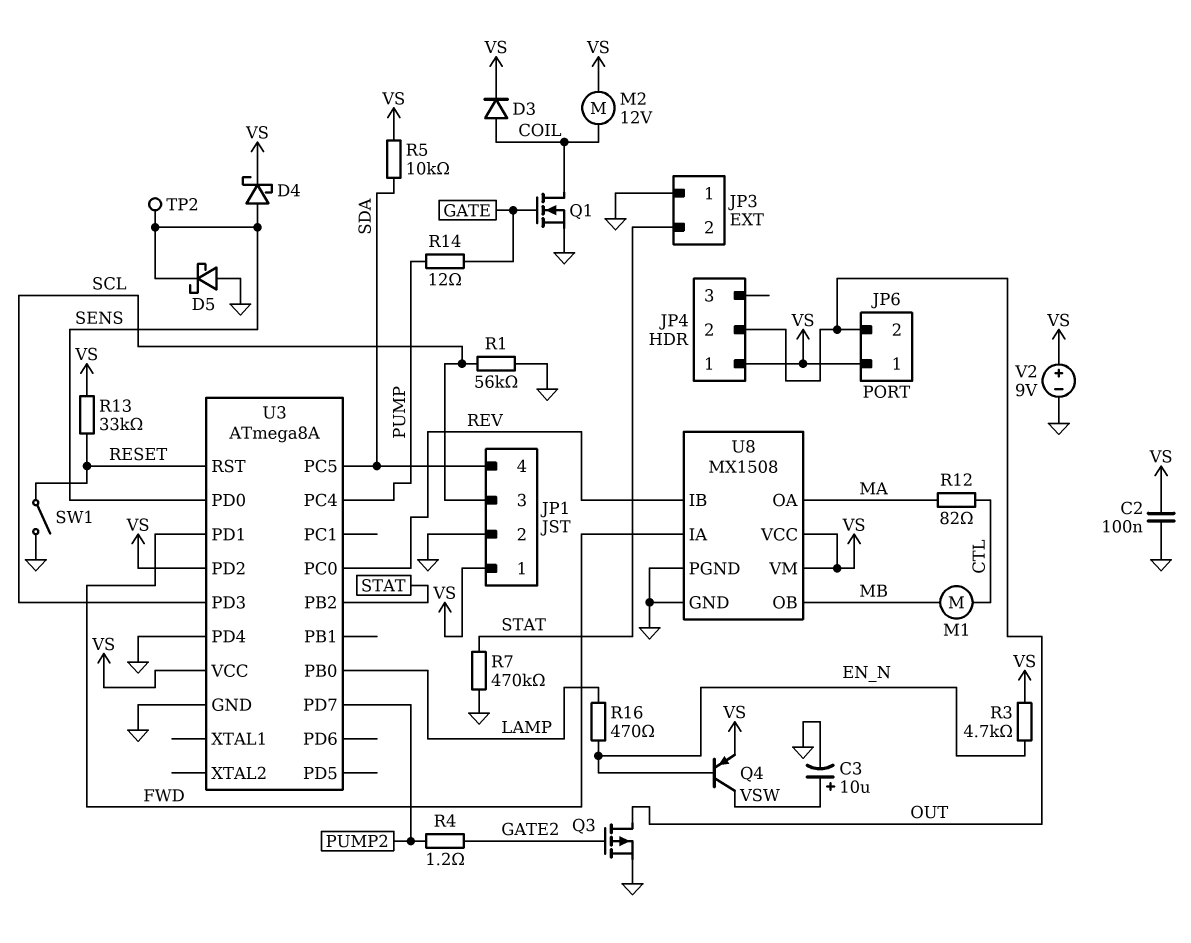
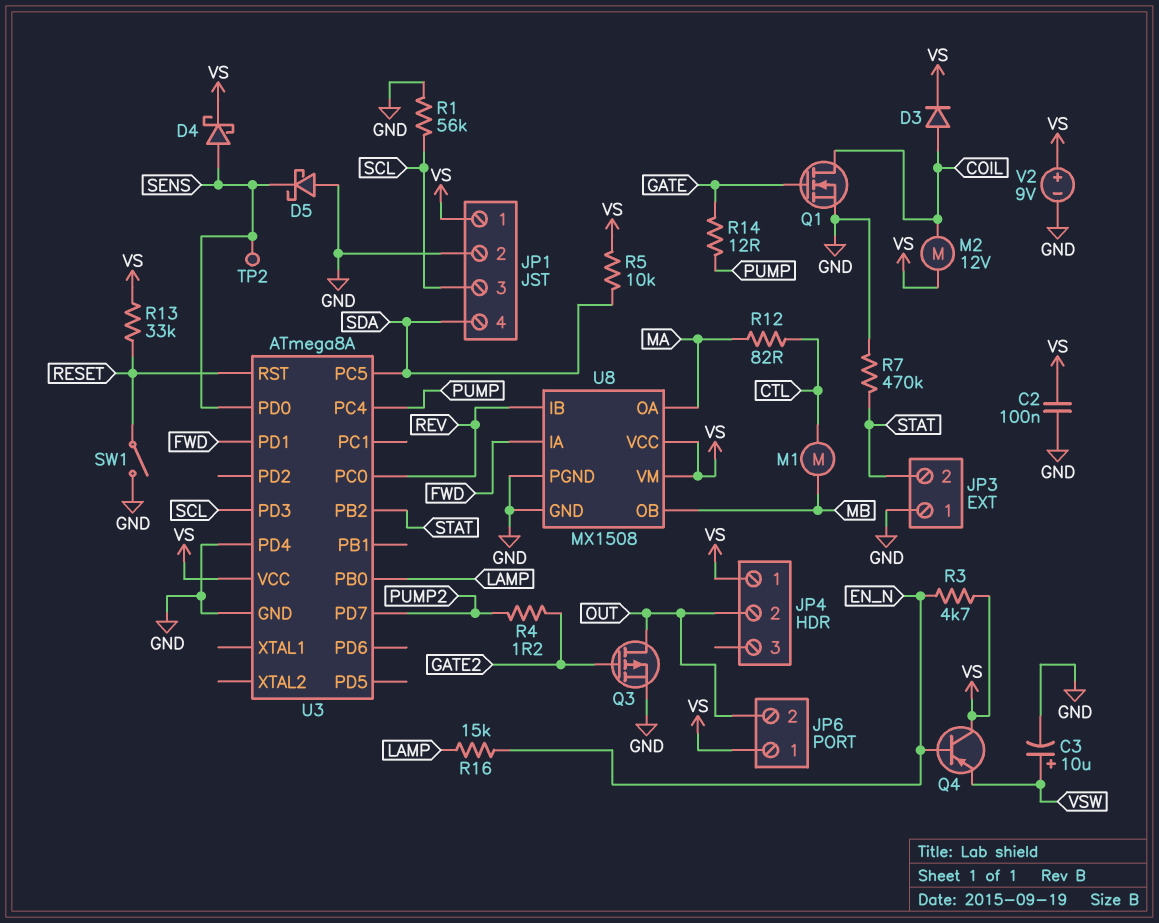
Q4: PNP (B EN_N, C VSW, E VS) -> PNP (B EN_N, C VS, E VSW)
R16: 470 (EN_N, LAMP) -> 15k (EN_N, LAMP)
U3 pin PD2: VS -> none

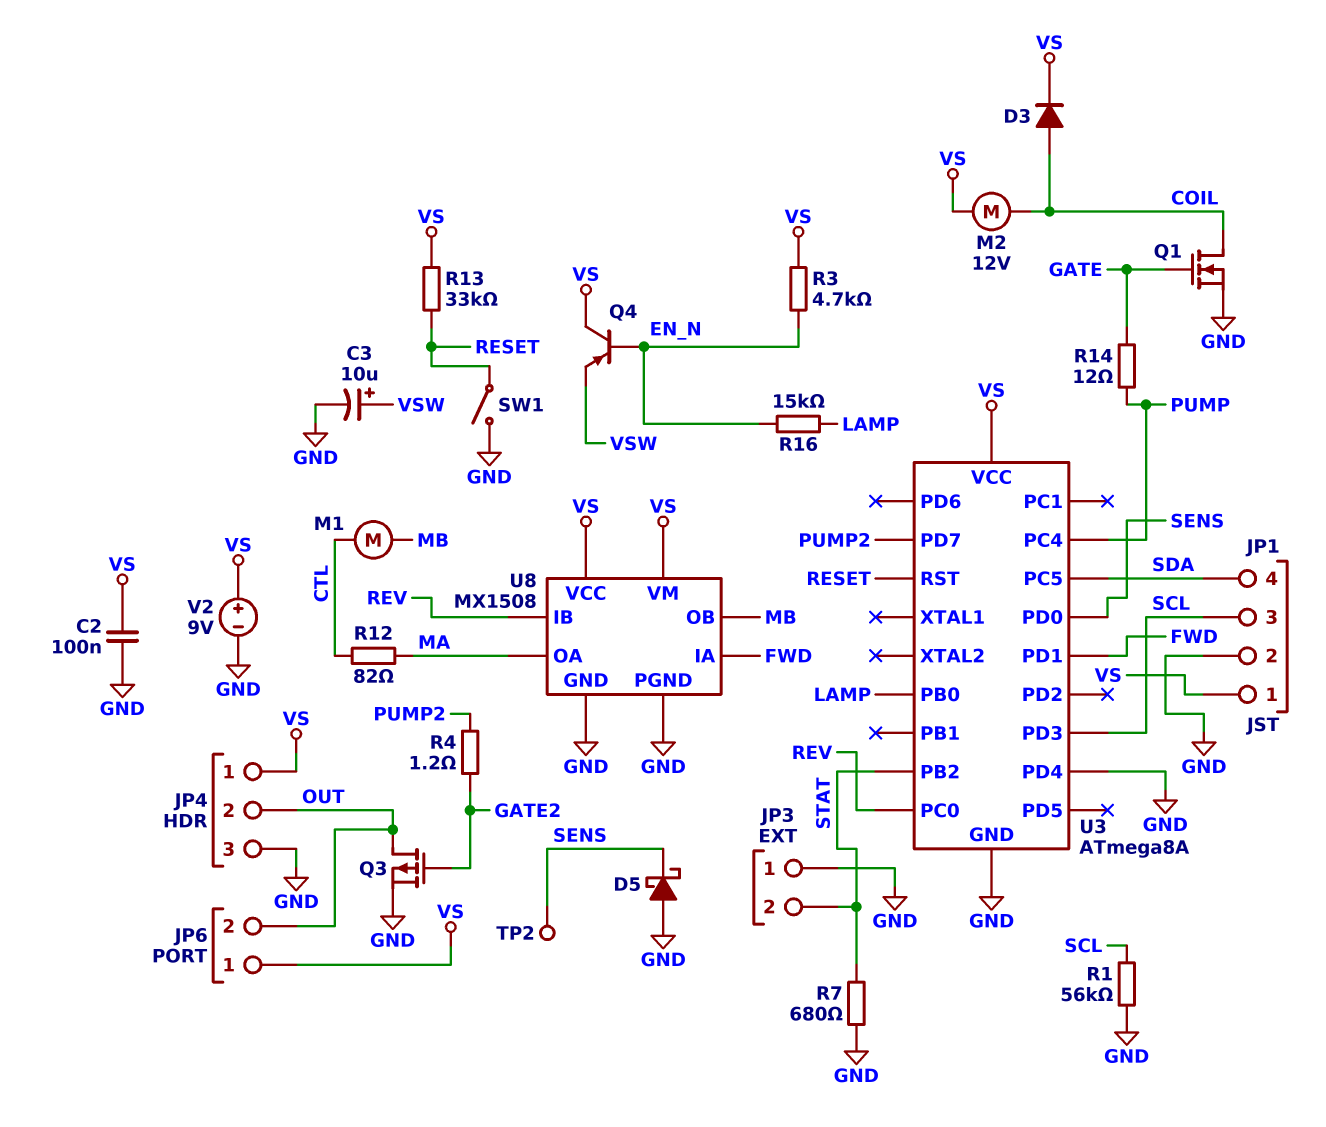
D4: schottky (A SENS, K VS) -> none
JP4 pin 3: none -> GND
R5: 10k (SDA, VS) -> none
R7: 470k (GND, STAT) -> 680 (GND, STAT)

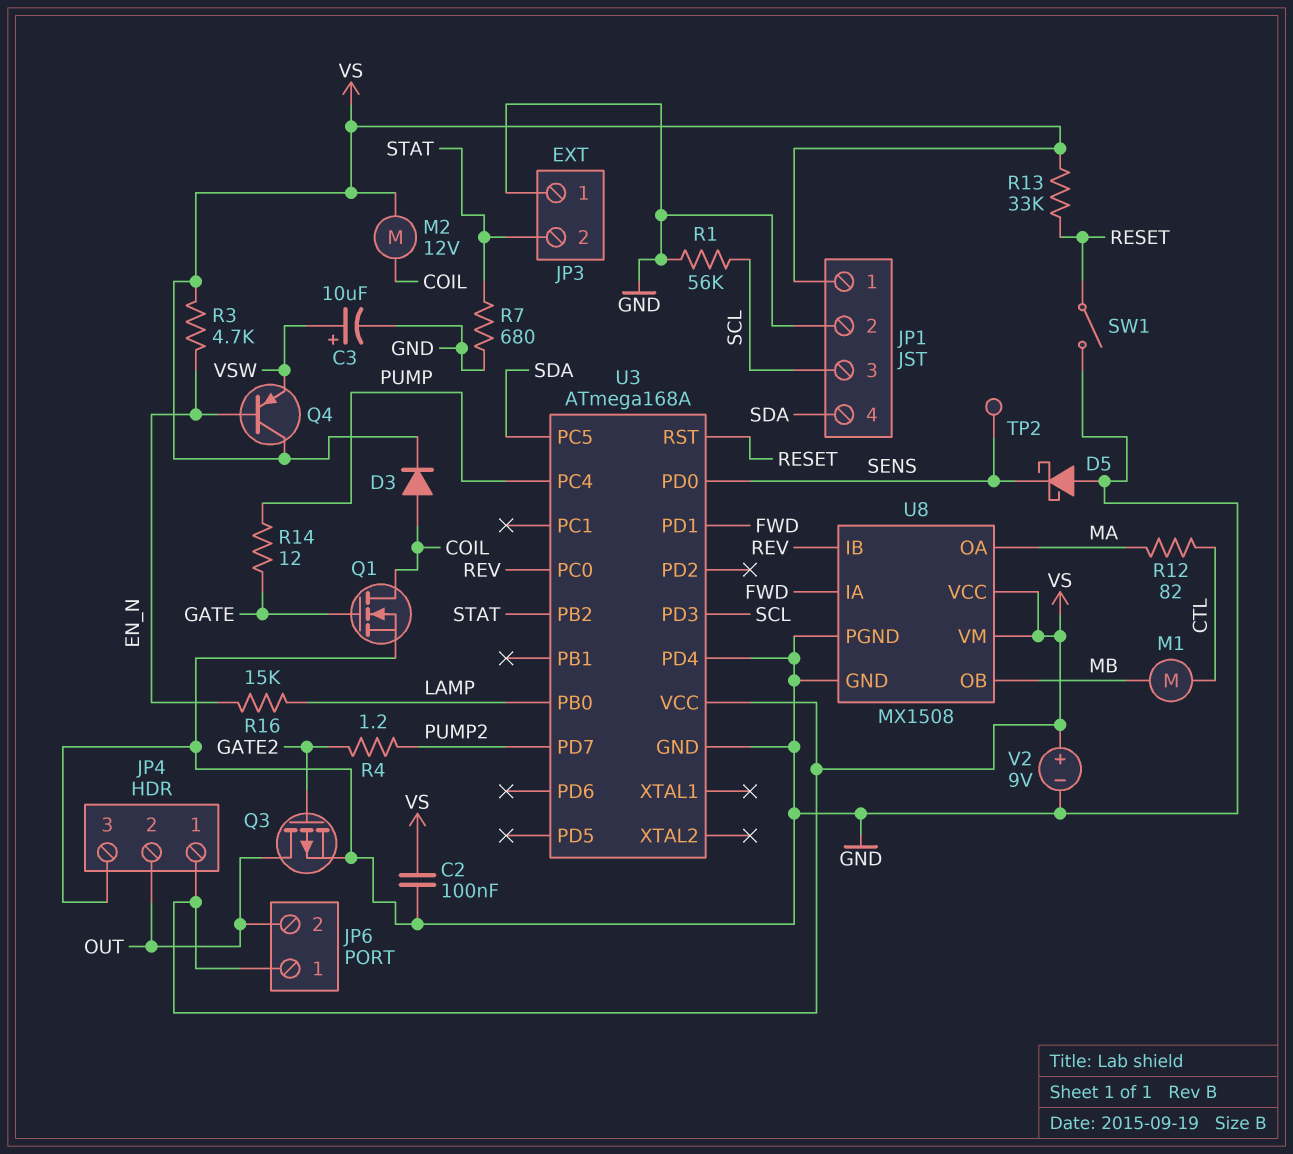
U3: ATmega8A -> ATmega168A

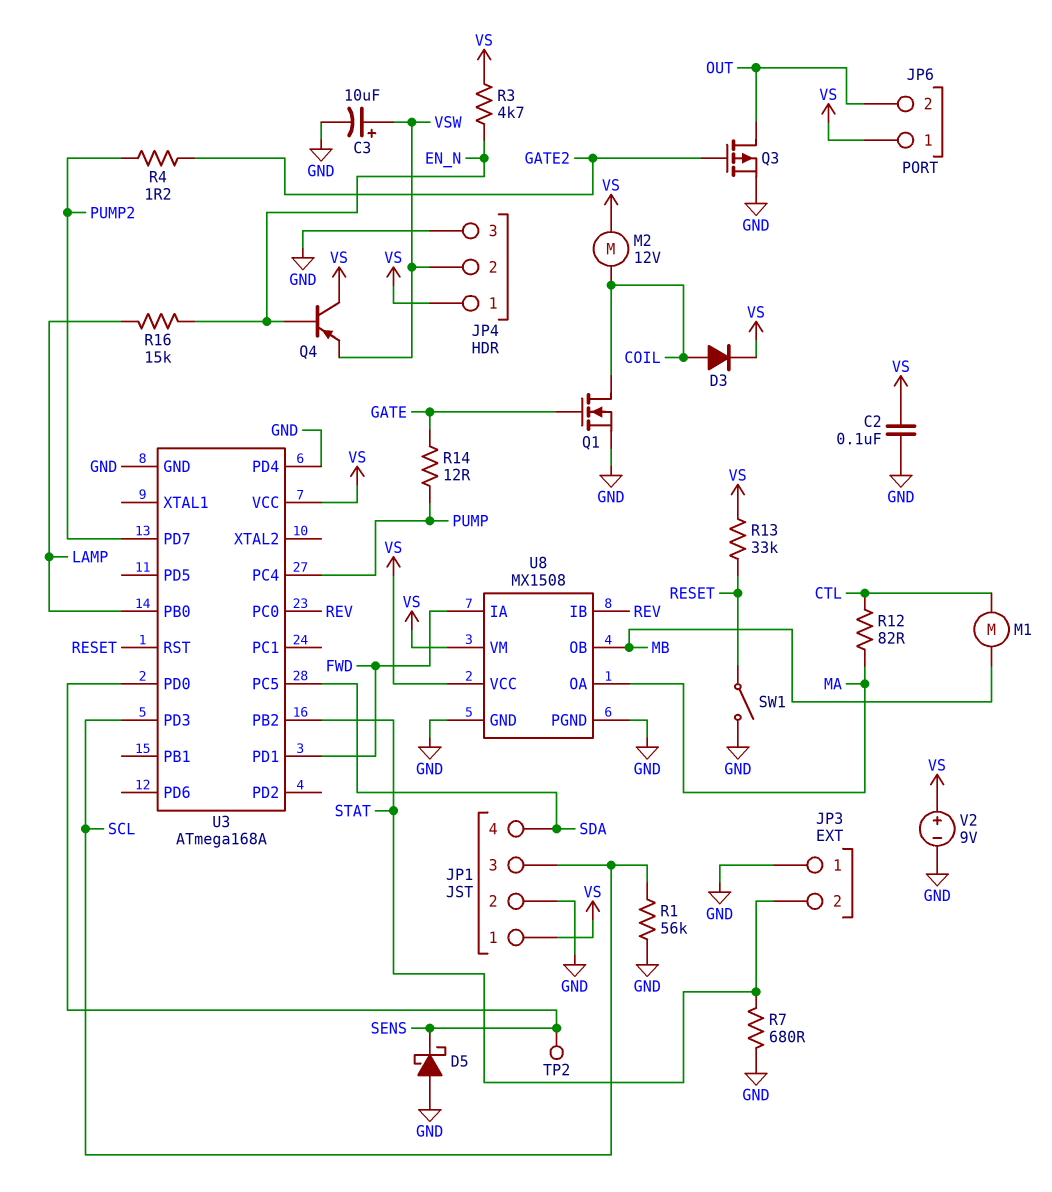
JP4 pin 2: OUT -> VSW

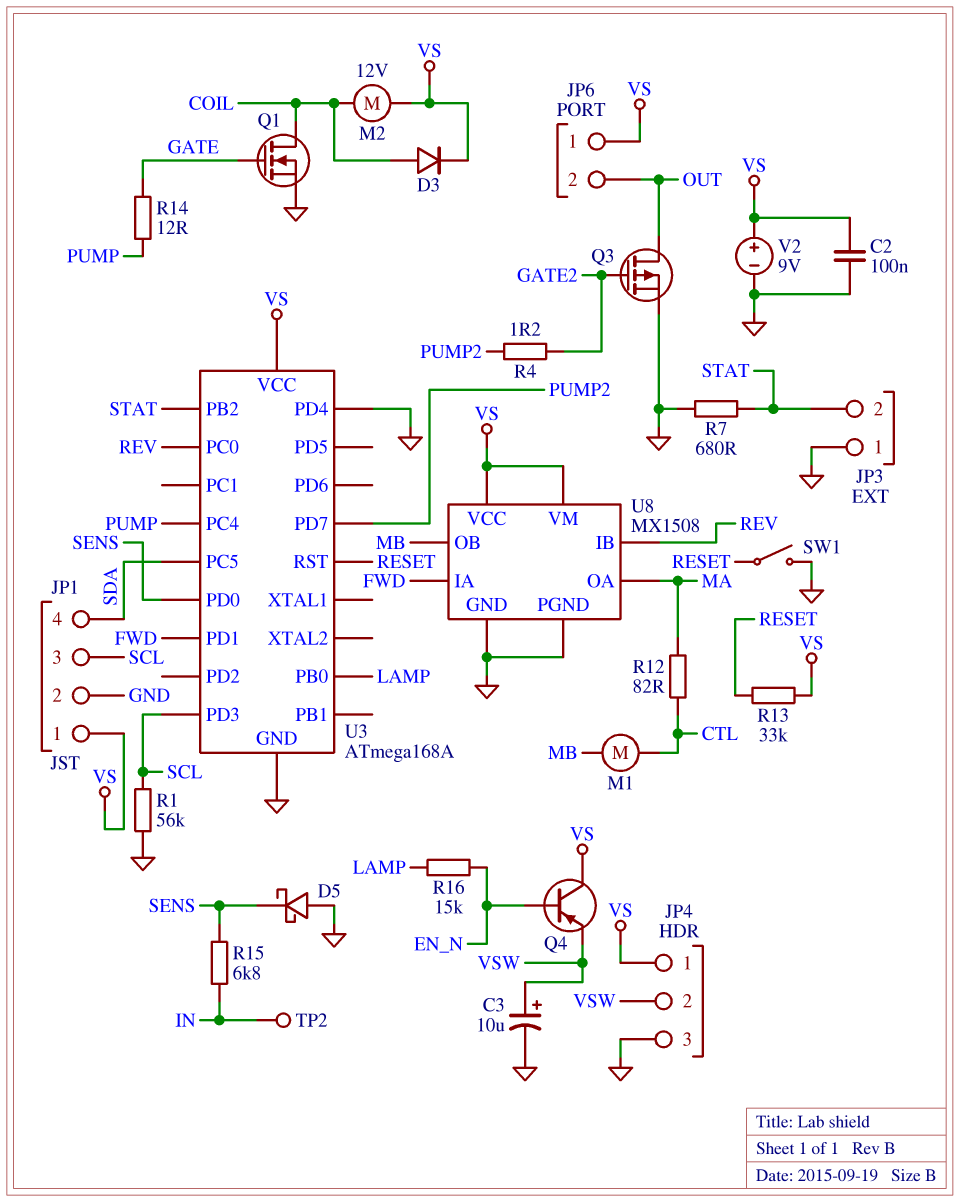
R3: 4.7k (EN_N, VS) -> none
R15: none -> 6.8k (IN, SENS)
TP2: test point (SENS) -> test point (IN)

